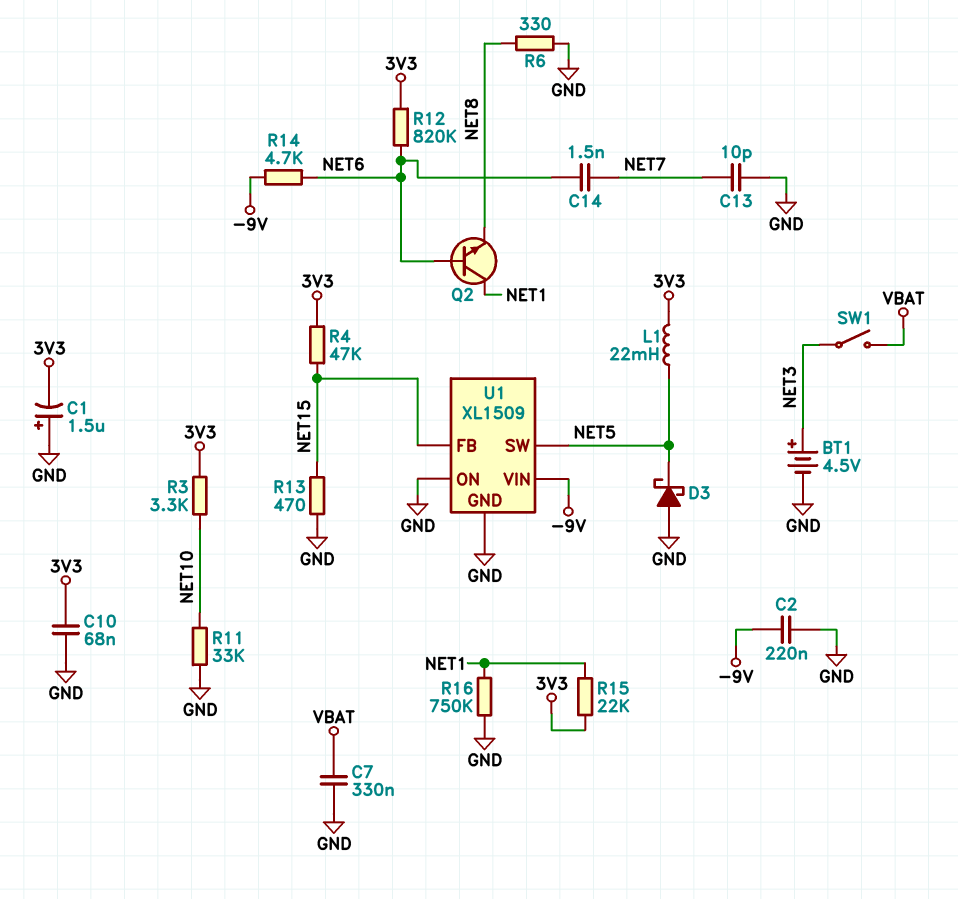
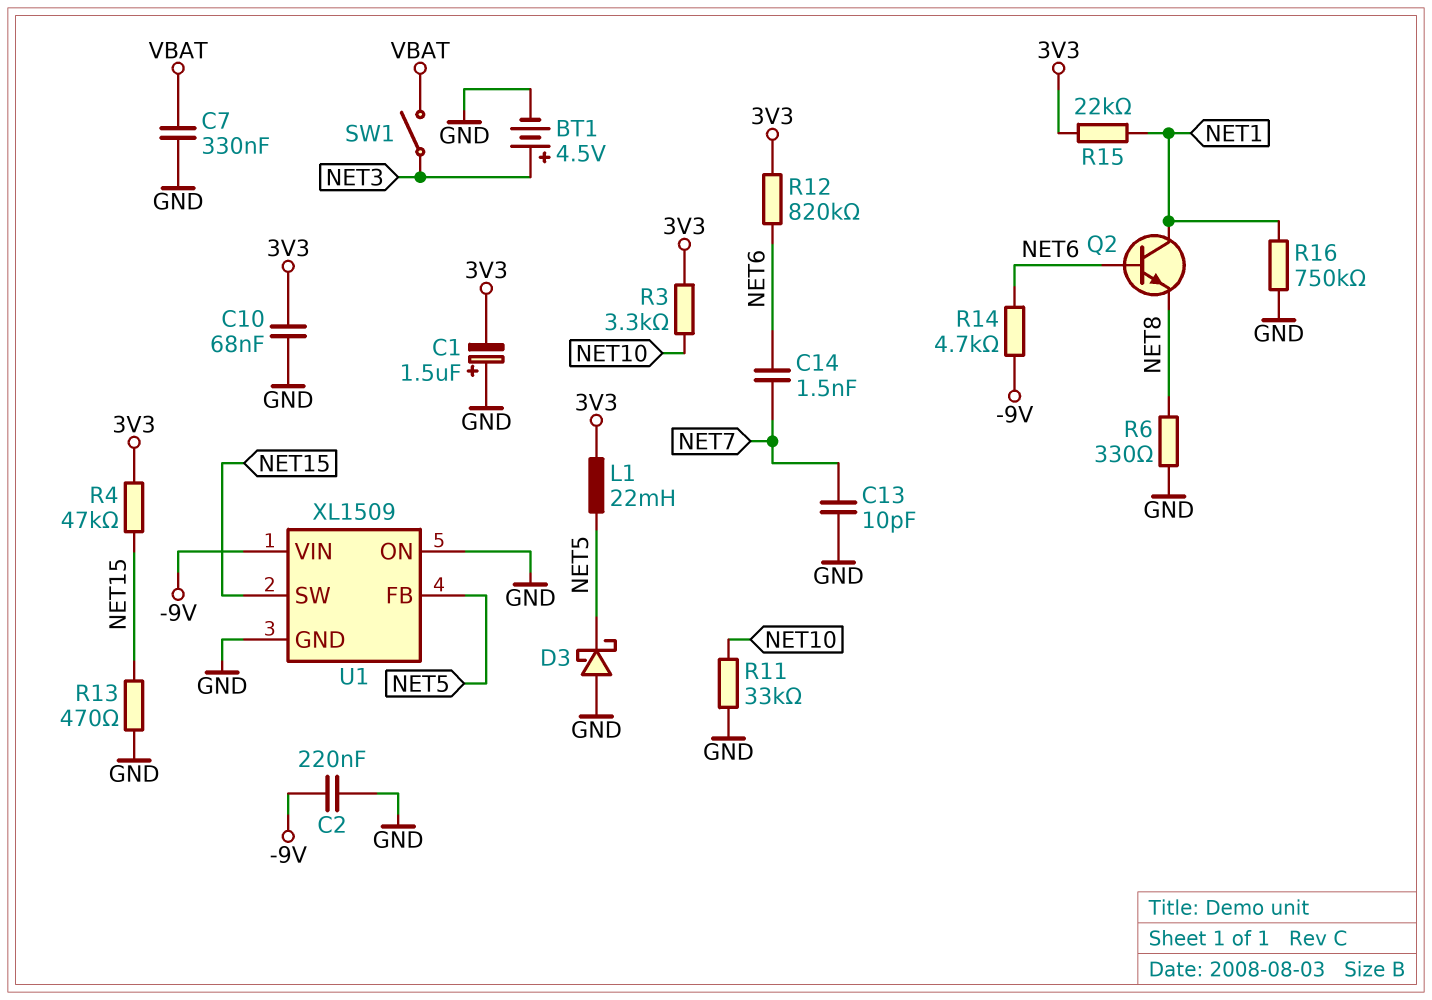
U1 pin FB: NET15 -> NET5
U1 pin SW: NET5 -> NET15

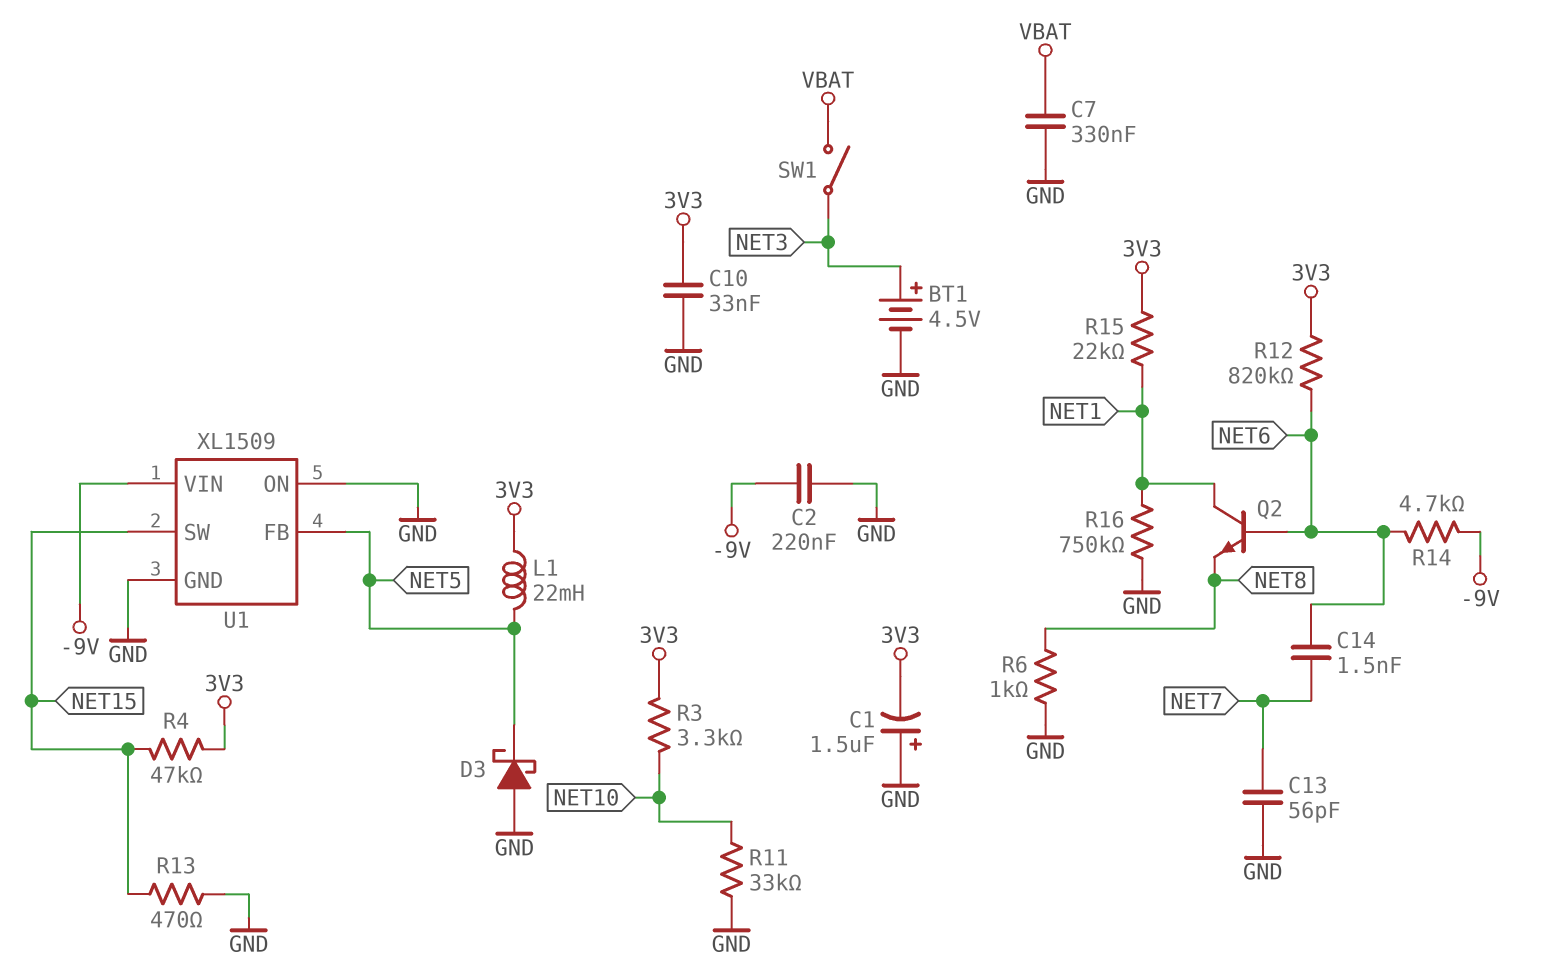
C10: 68nF (3V3, GND) -> 33nF (3V3, GND)
C13: 10pF (GND, NET7) -> 56pF (GND, NET7)
R6: 330 (GND, NET8) -> 1k (GND, NET8)

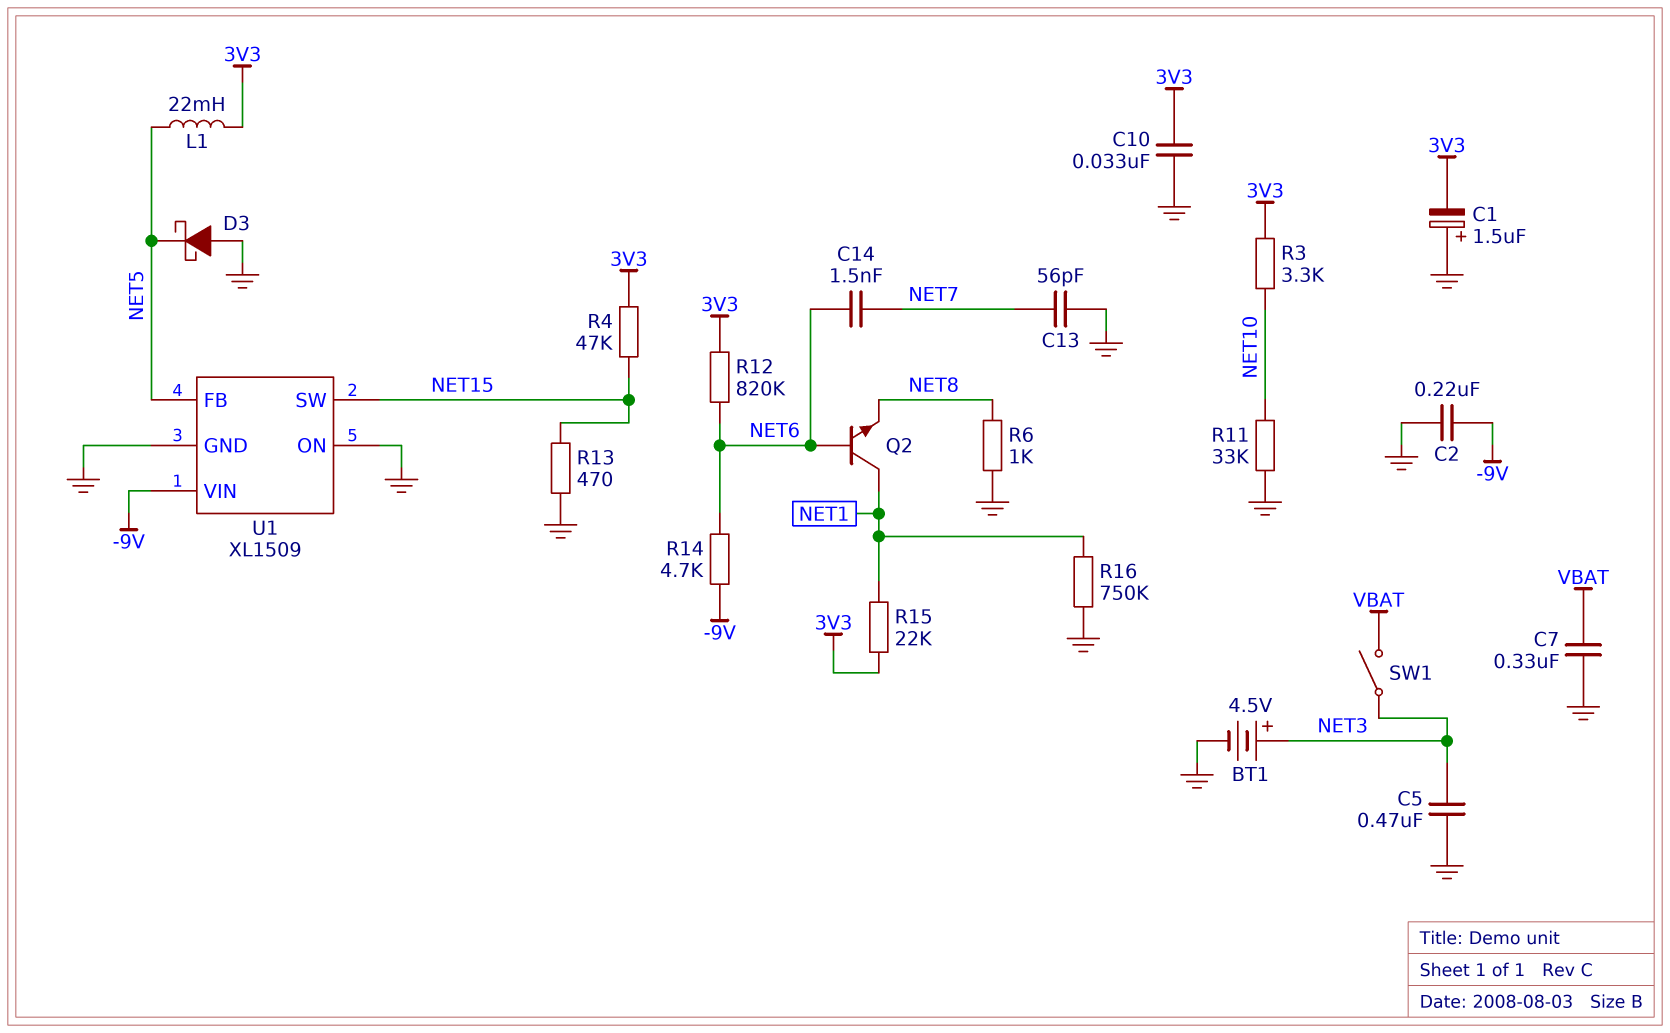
C5: none -> 470nF (GND, NET3)

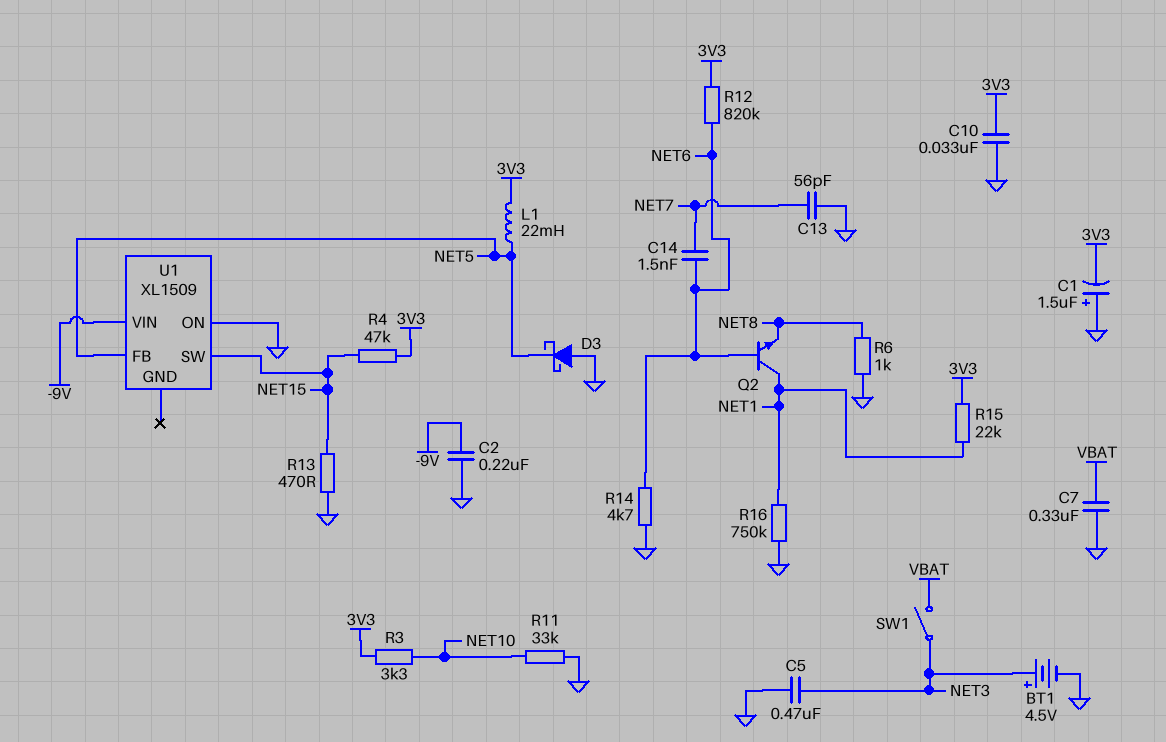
R14: 4.7k (-9V, NET6) -> 4.7k (GND, NET6)
U1 pin GND: GND -> none

